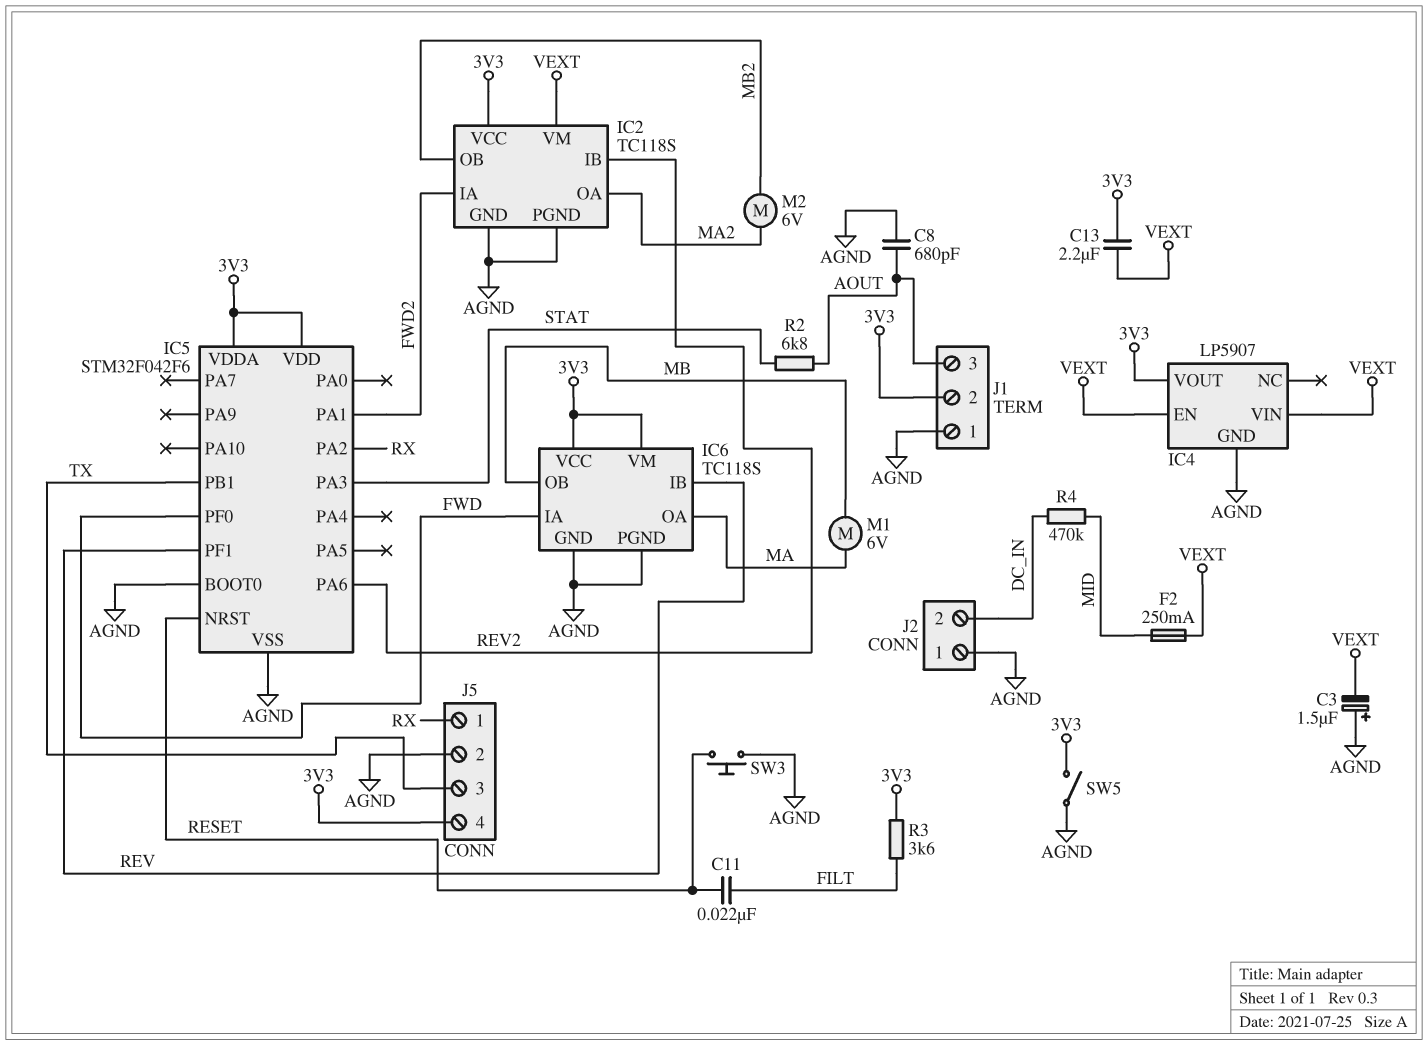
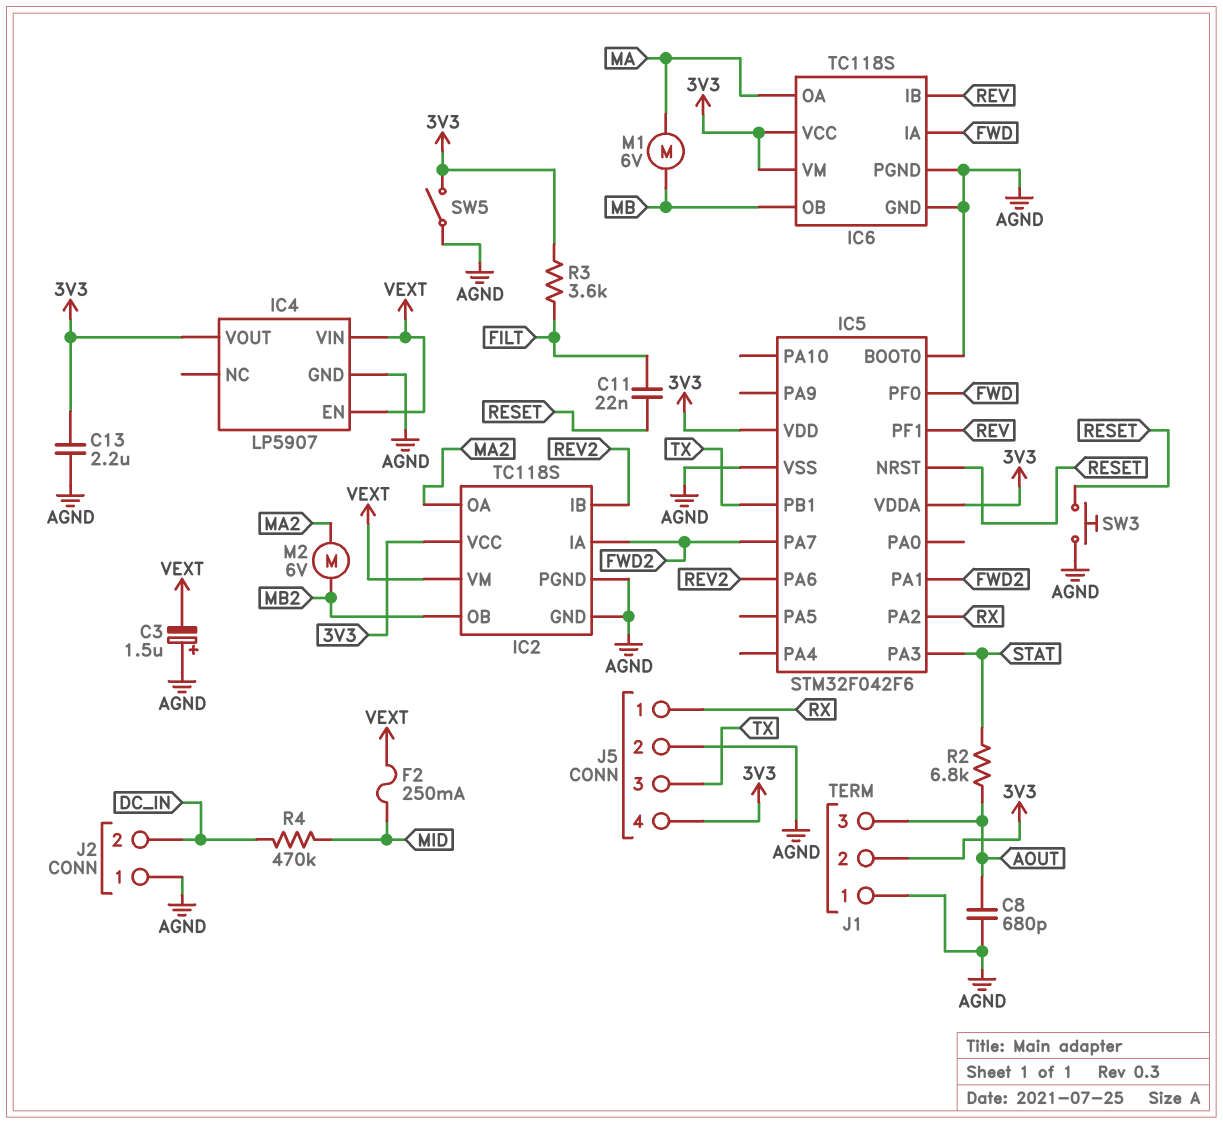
C13: 2.2uF (3V3, VEXT) -> 2.2uF (3V3, AGND)
IC5 pin PA7: none -> FWD2

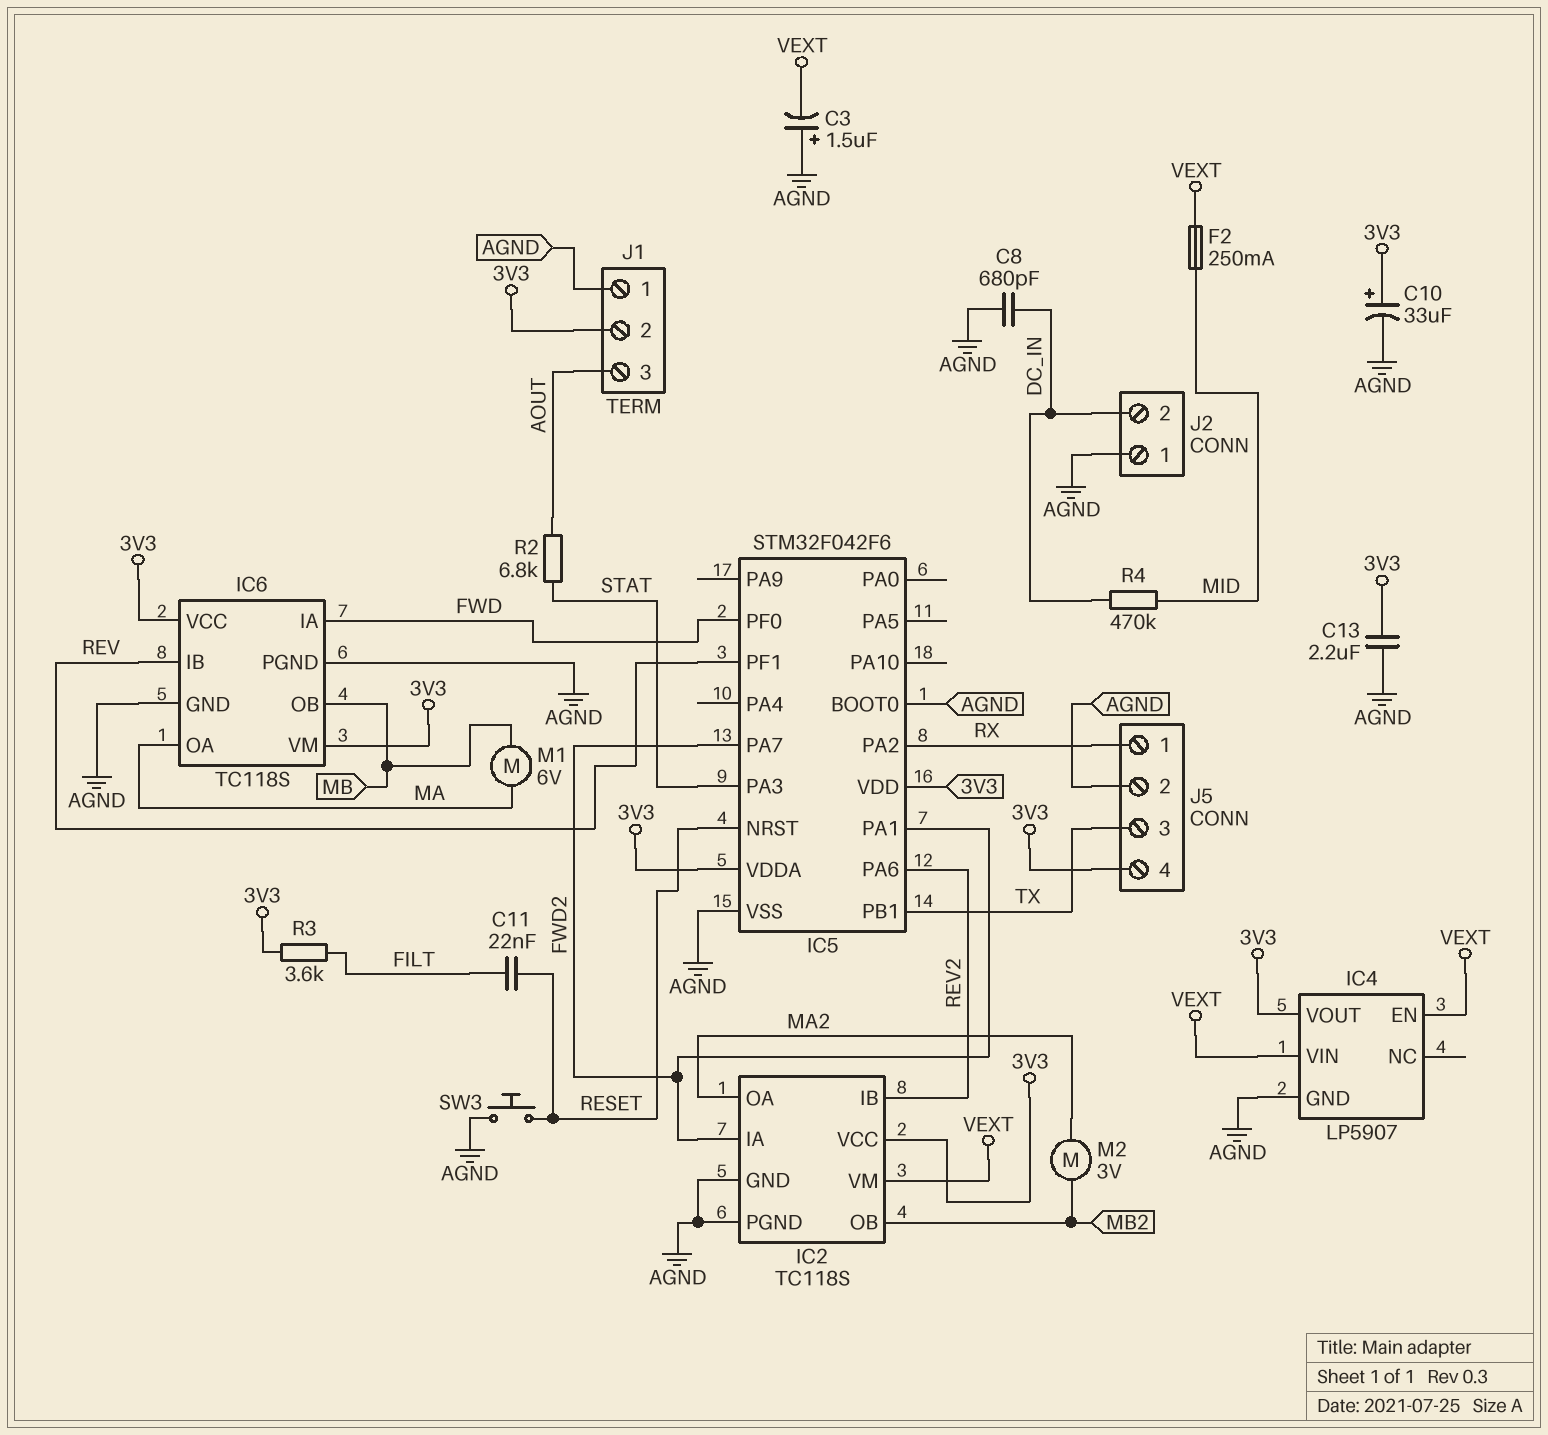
C8: 680pF (AGND, AOUT) -> 680pF (AGND, DC_IN)
C10: none -> 33uF (plus 3V3, minus AGND)
M2: motor 6V (MA2, MB2) -> motor 3V (MA2, MB2)
SW5: switch (3V3, AGND) -> none

